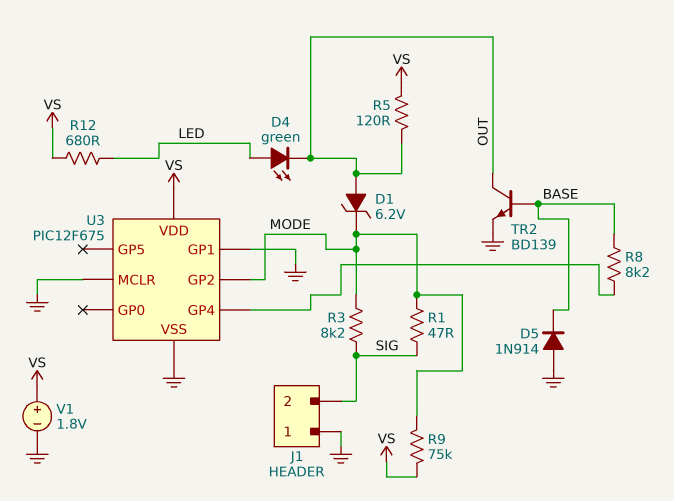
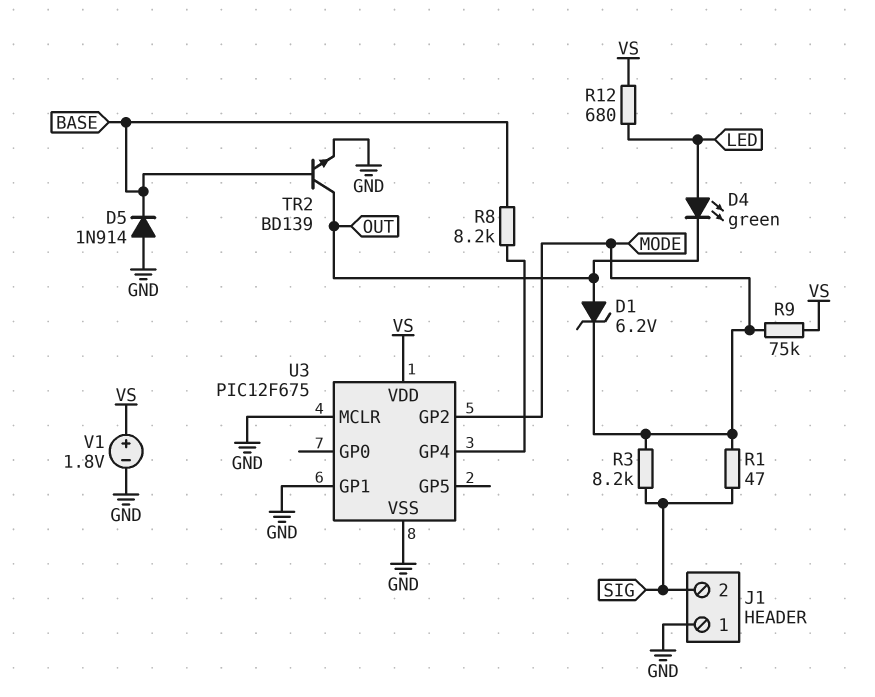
R5: 120 (OUT, VS) -> none

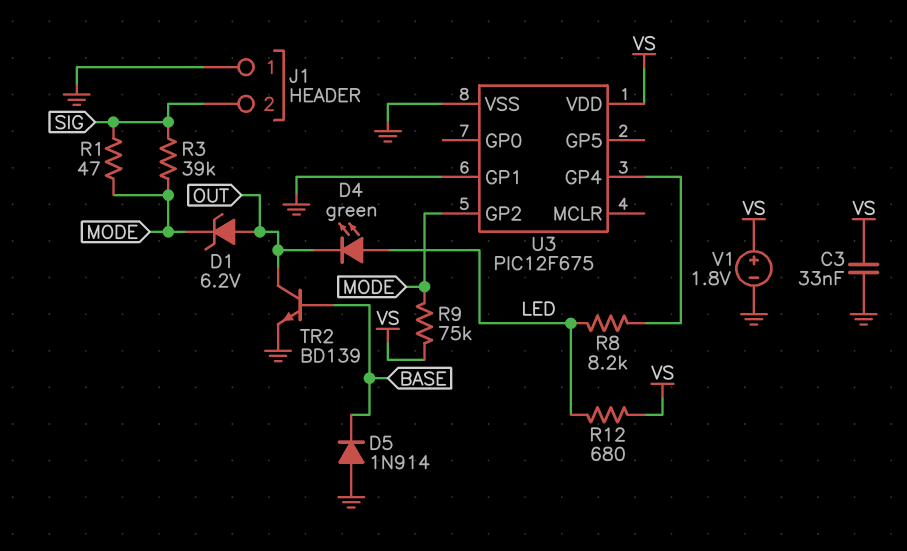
C3: none -> 33nF (GND, VS)
R3: 8.2k (MODE, SIG) -> 39k (MODE, SIG)
R8: 8.2k (BASE, U3/GP4) -> 8.2k (LED, U3/GP4)
U3 pin MCLR: GND -> none

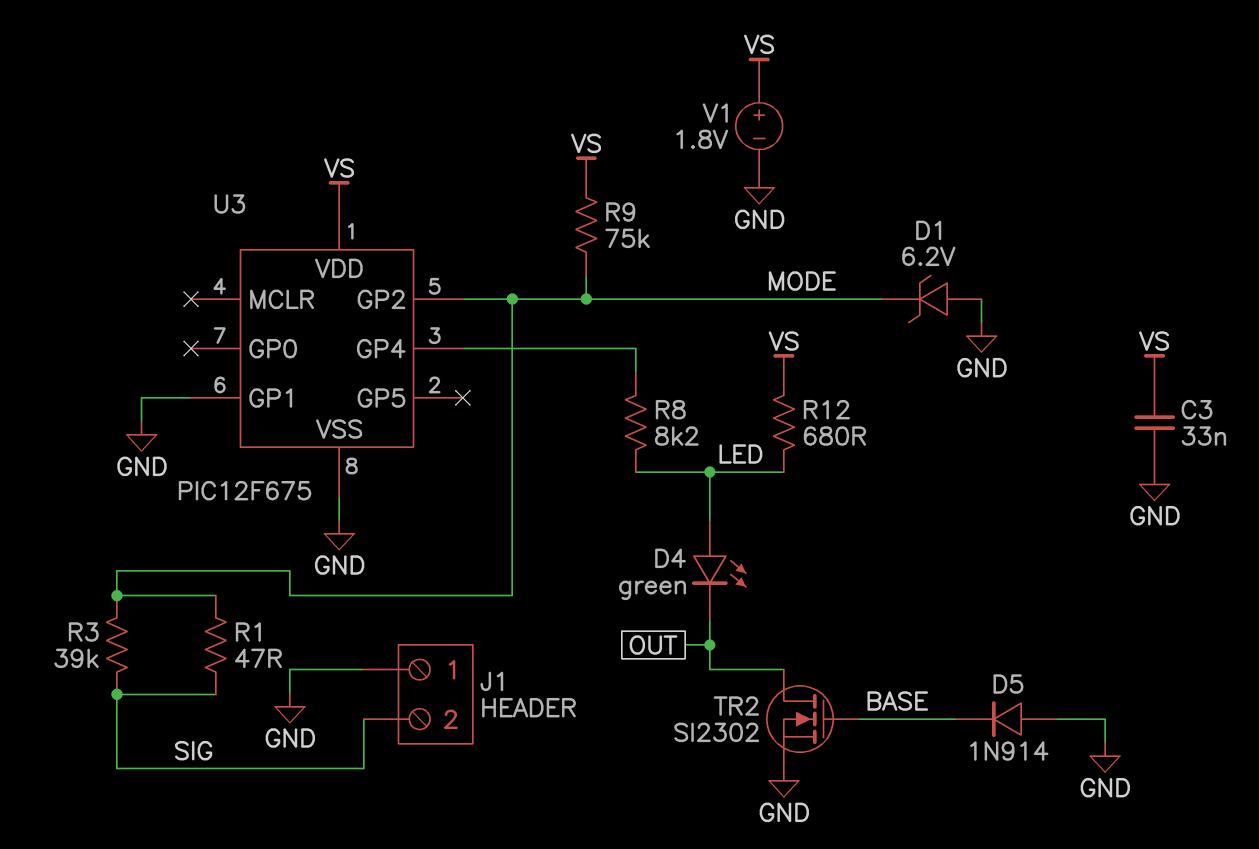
D1: zener 6.2V (A OUT, K MODE) -> zener 6.2V (A GND, K MODE)
TR2: NPN BD139 (B BASE, C OUT, E GND) -> NMOS SI2302 (G BASE, D OUT, S GND)

